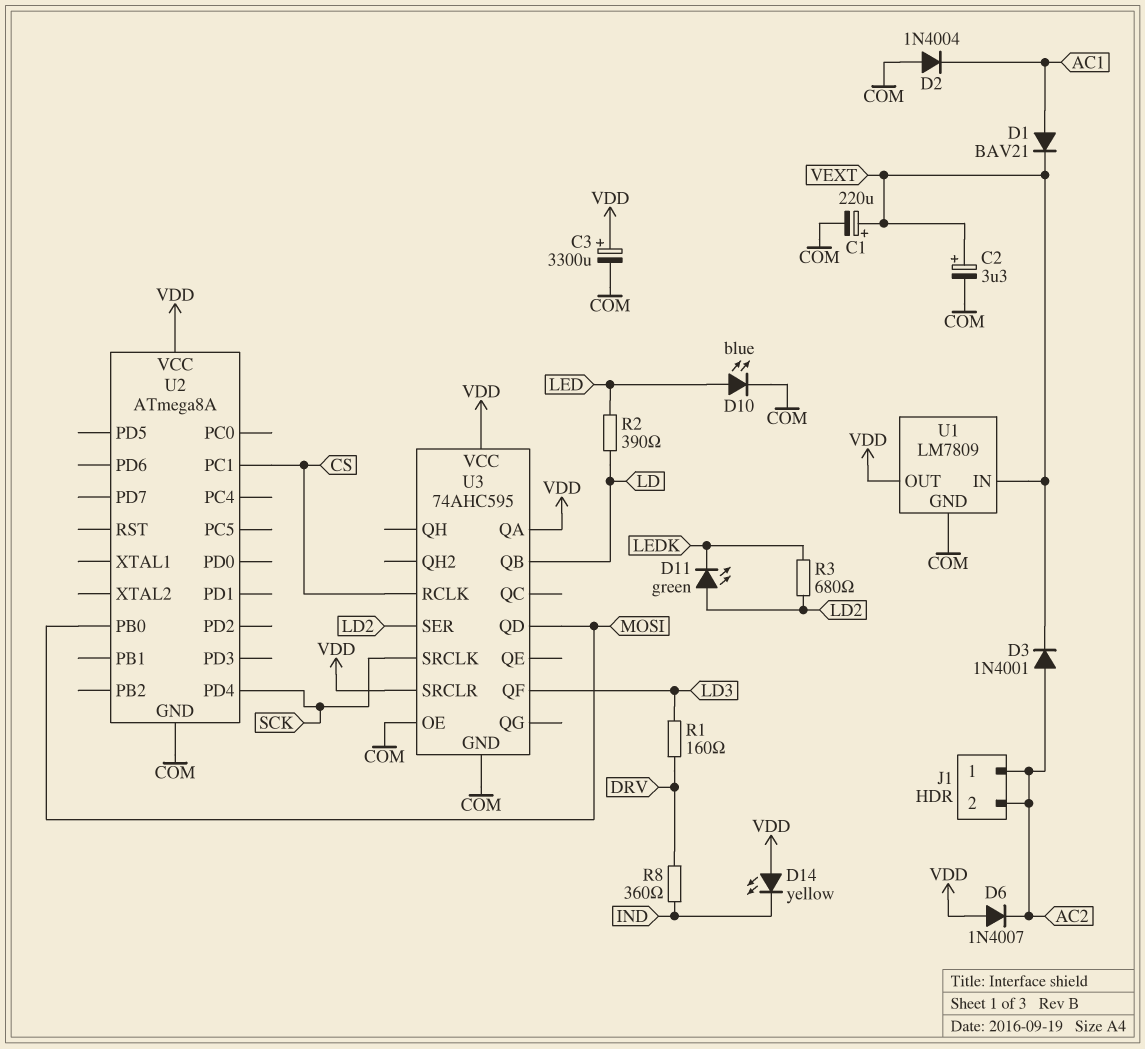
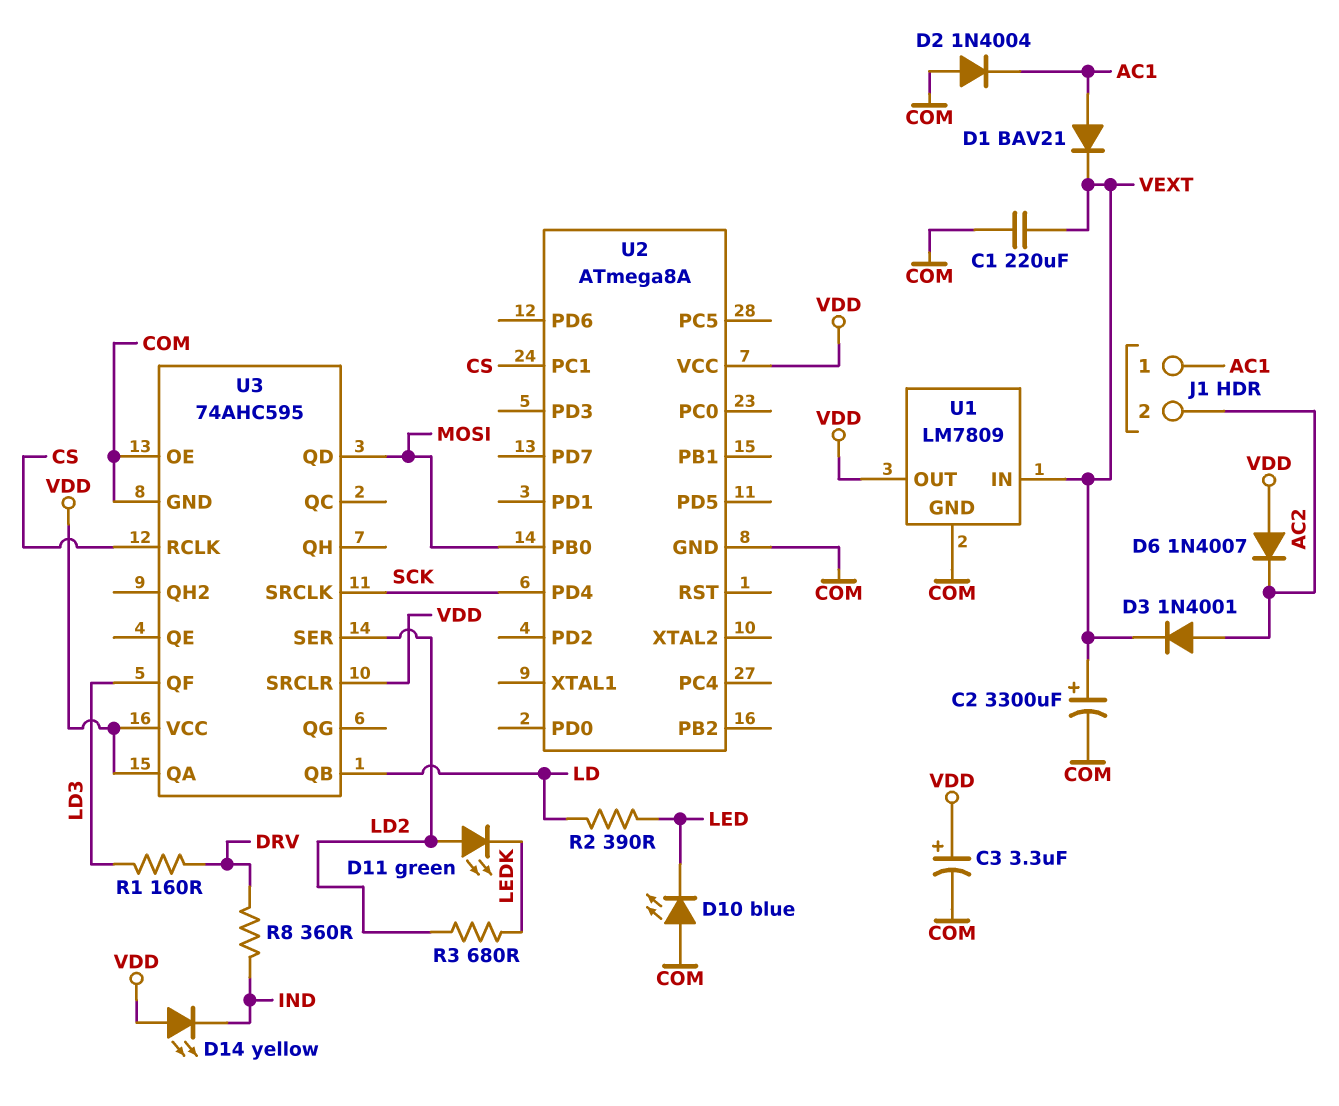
C1: 220uF (plus VEXT, minus COM) -> 220uF (COM, VEXT)
C2: 3.3uF (plus VEXT, minus COM) -> 3300uF (plus VEXT, minus COM)
C3: 3300uF (plus VDD, minus COM) -> 3.3uF (plus VDD, minus COM)
D10: LED blue (A LED, K COM) -> LED blue (A COM, K LED)
J1 pin 1: AC2 -> AC1

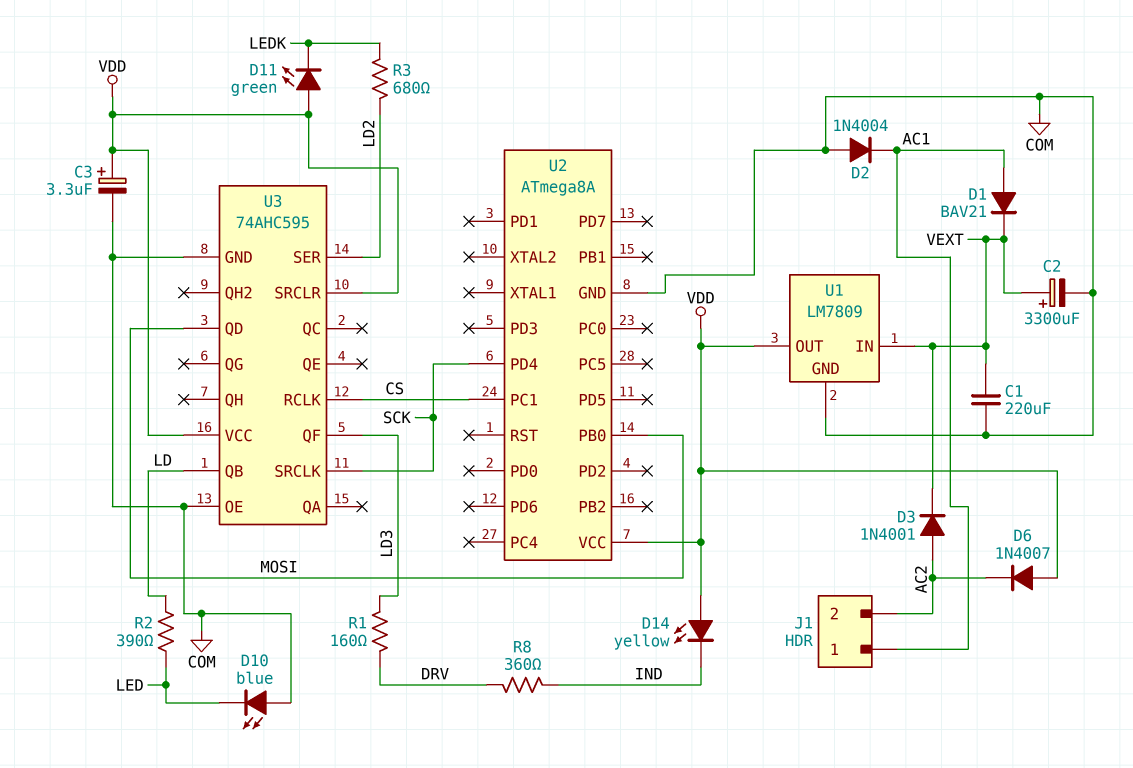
D11: LED green (A LD2, K LEDK) -> LED green (A VDD, K LEDK)
U3 pin QA: VDD -> none

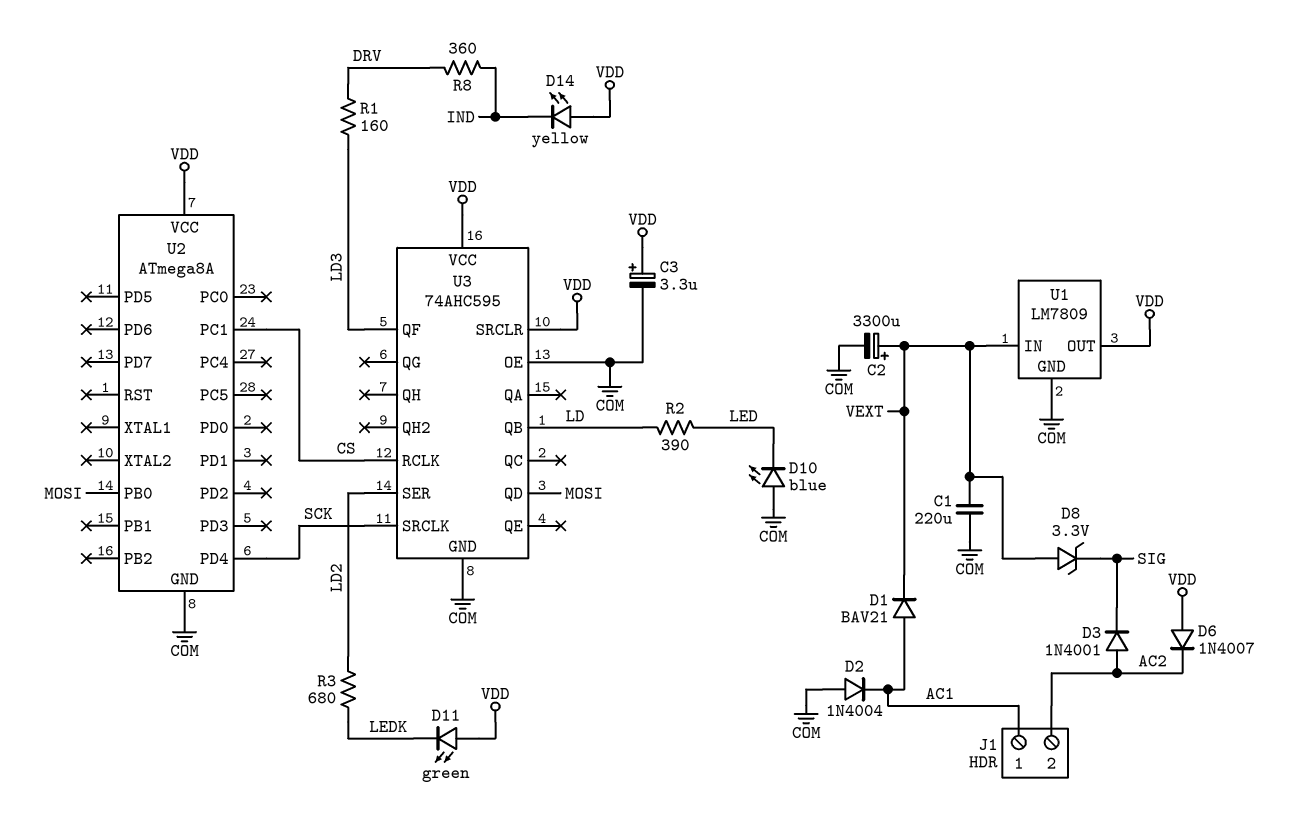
D3: diode 1N4001 (A AC2, K VEXT) -> diode 1N4001 (A AC2, K SIG)
D8: none -> zener 3.3V (A VEXT, K SIG)

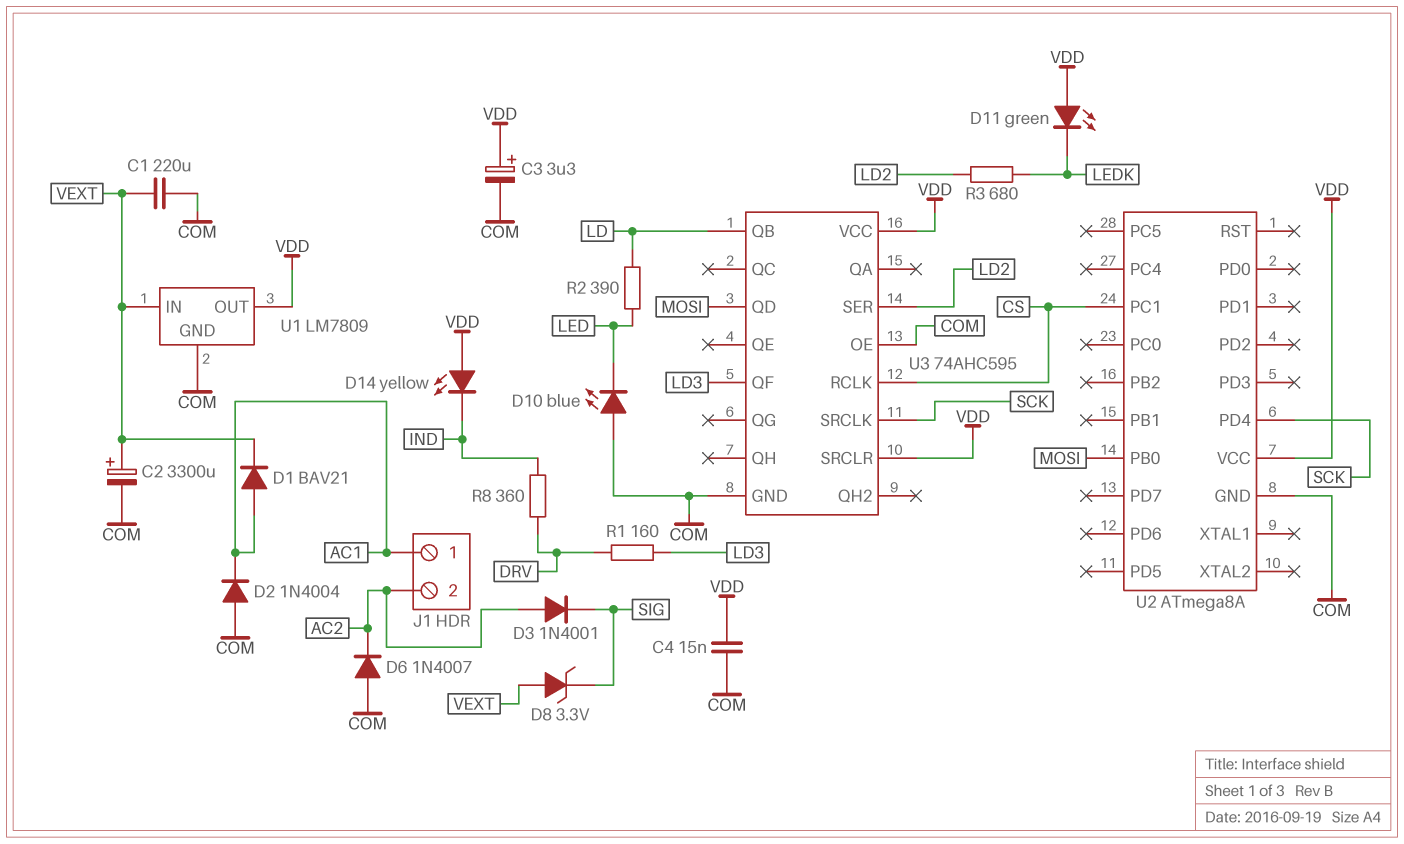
C4: none -> 15nF (COM, VDD)
D6: diode 1N4007 (A VDD, K AC2) -> diode 1N4007 (A COM, K AC2)

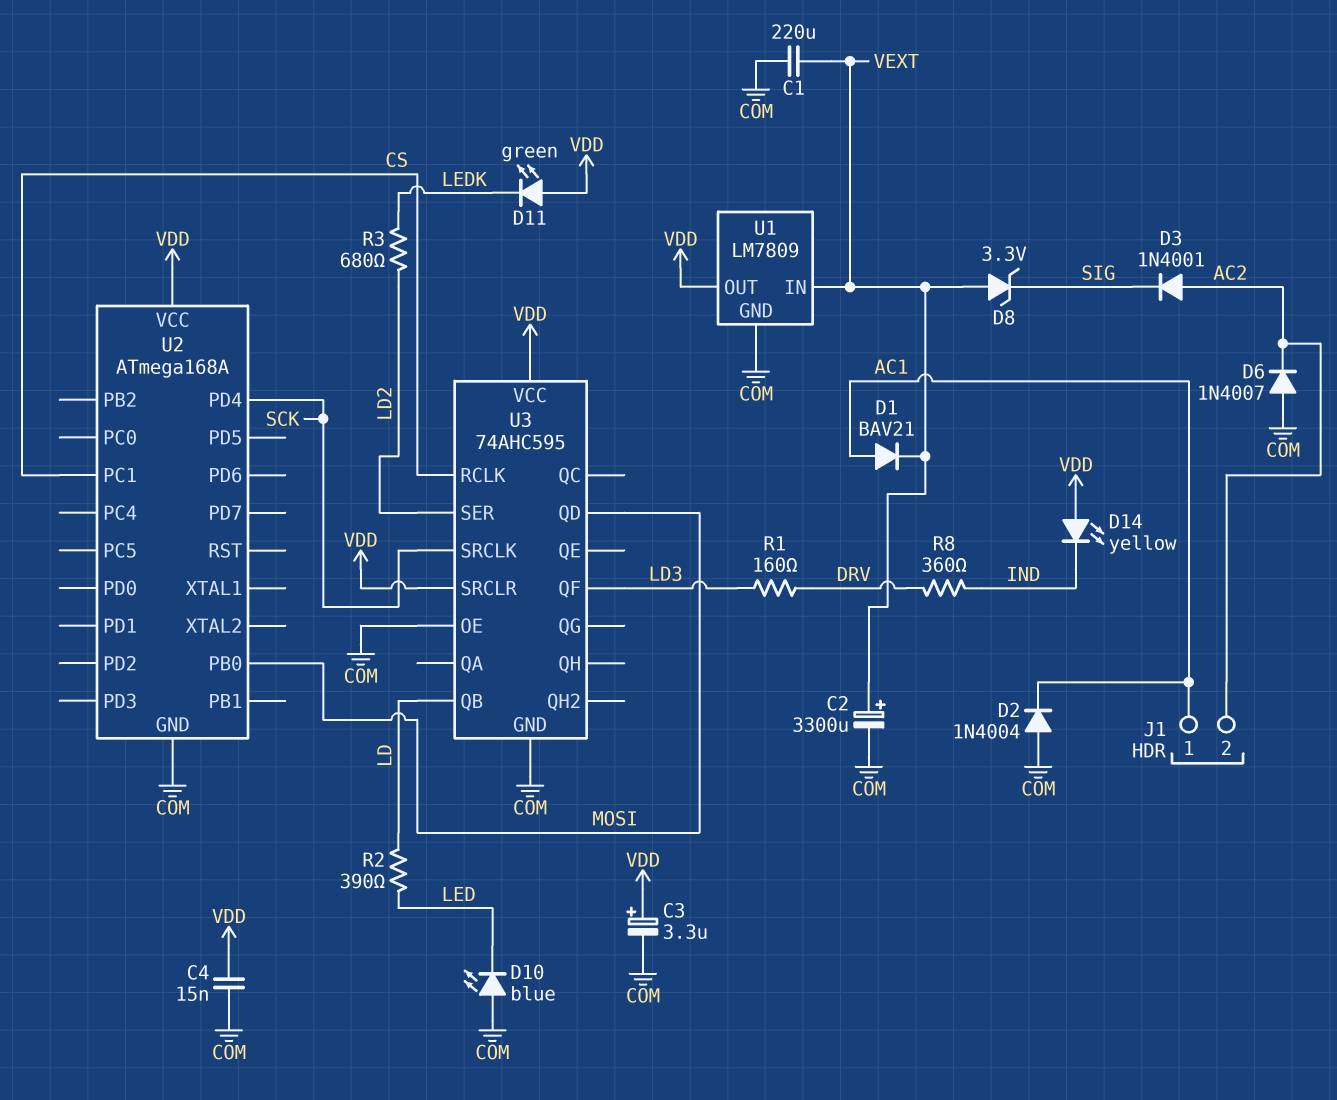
U2: ATmega8A -> ATmega168A

